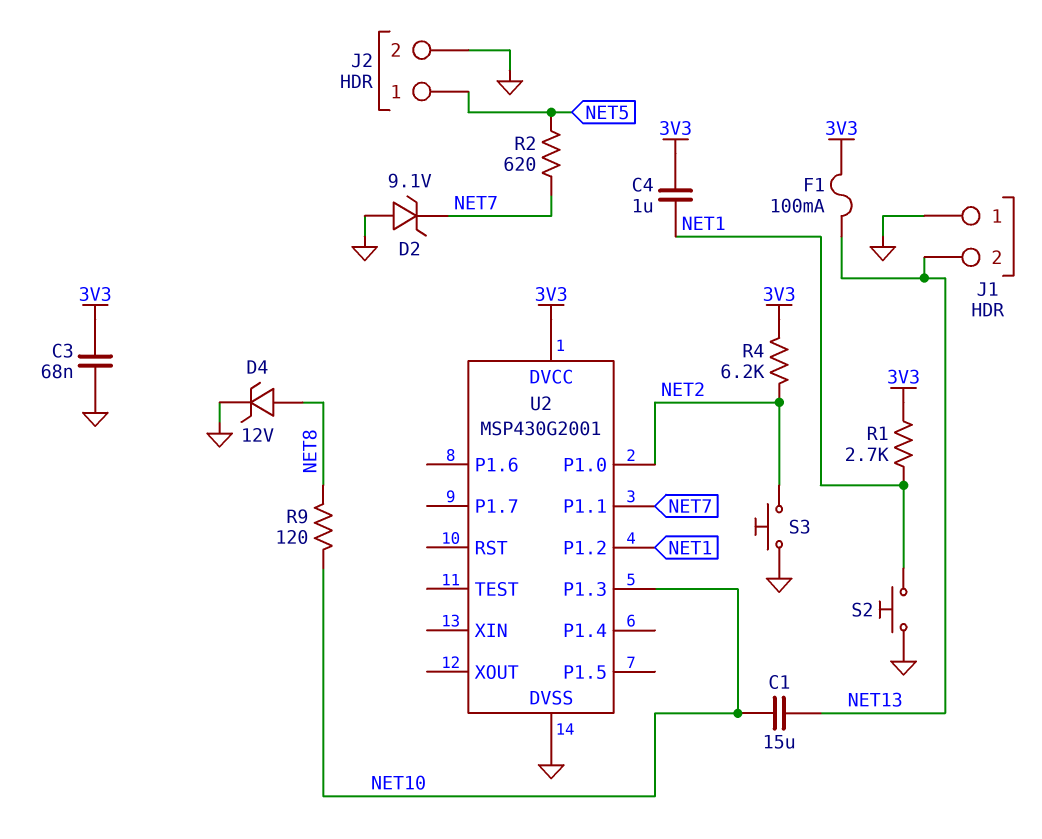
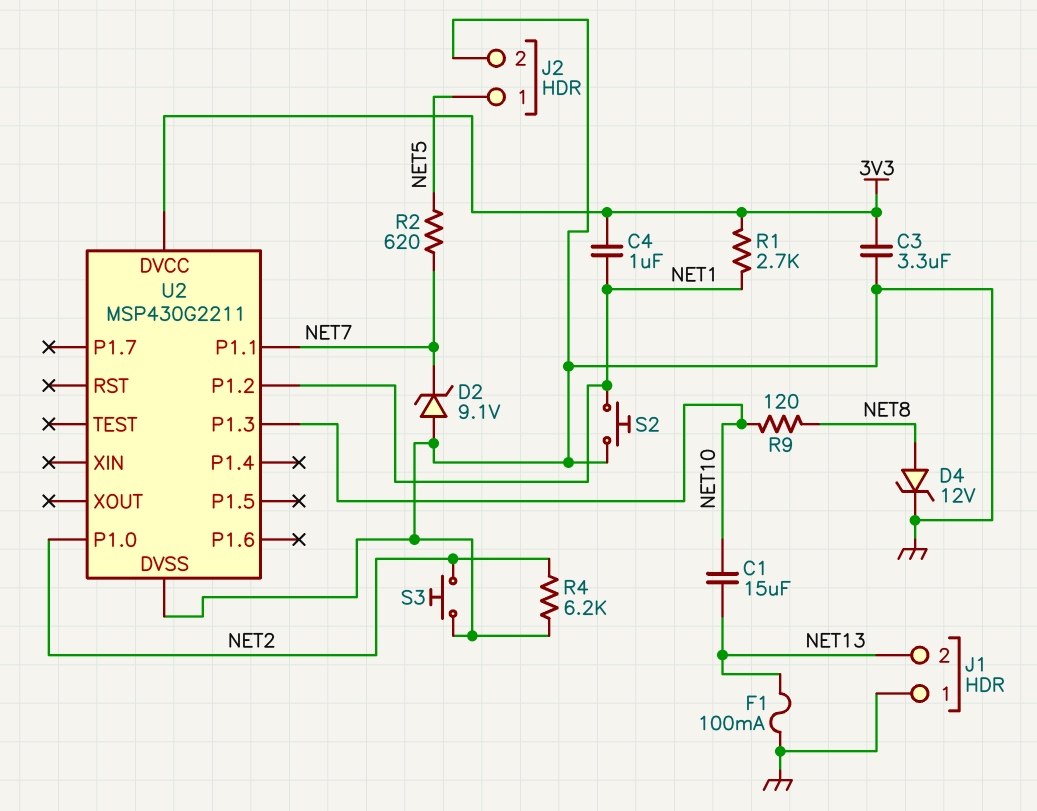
C3: 68nF (3V3, GND) -> 3.3uF (3V3, GND)
F1: 100mA (3V3, NET13) -> 100mA (GND, NET13)
R4: 6.2k (3V3, NET2) -> 6.2k (GND, NET2)
U2: MSP430G2001 -> MSP430G2211

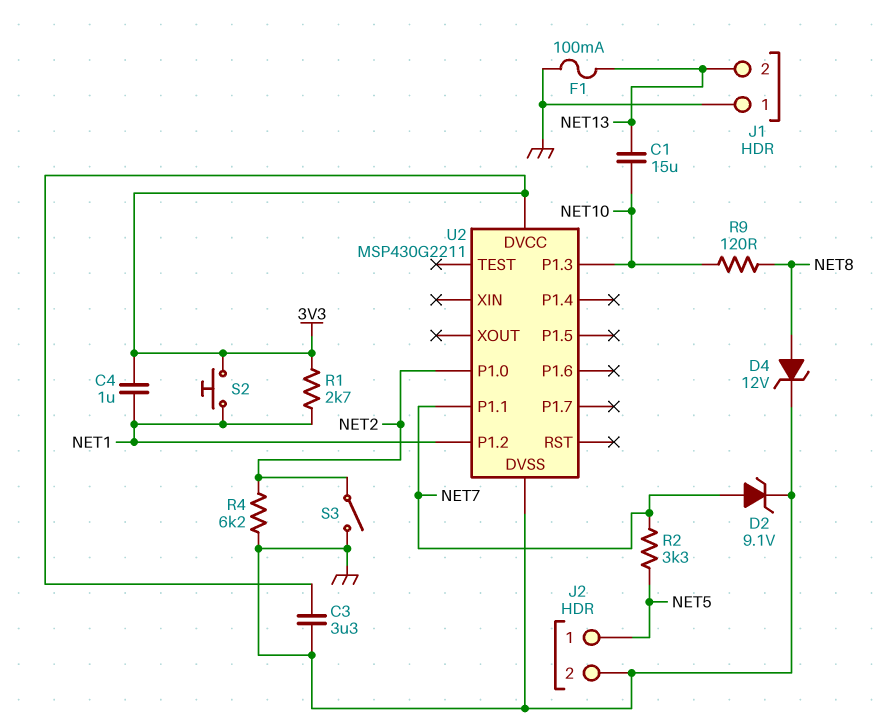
D2: zener 9.1V (A GND, K NET7) -> zener 9.1V (A NET7, K GND)
R2: 620 (NET5, NET7) -> 3.3k (NET5, NET7)
S2: button (GND, NET1) -> button (3V3, NET1)
S3: button (GND, NET2) -> switch (GND, NET2)

